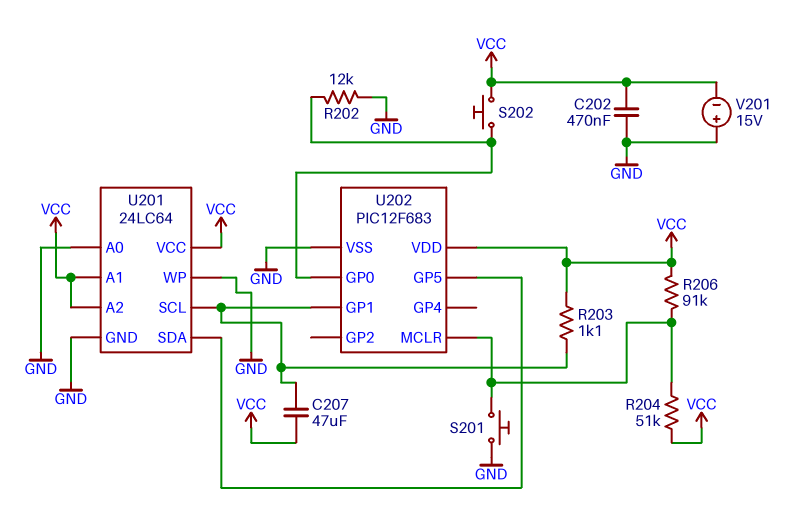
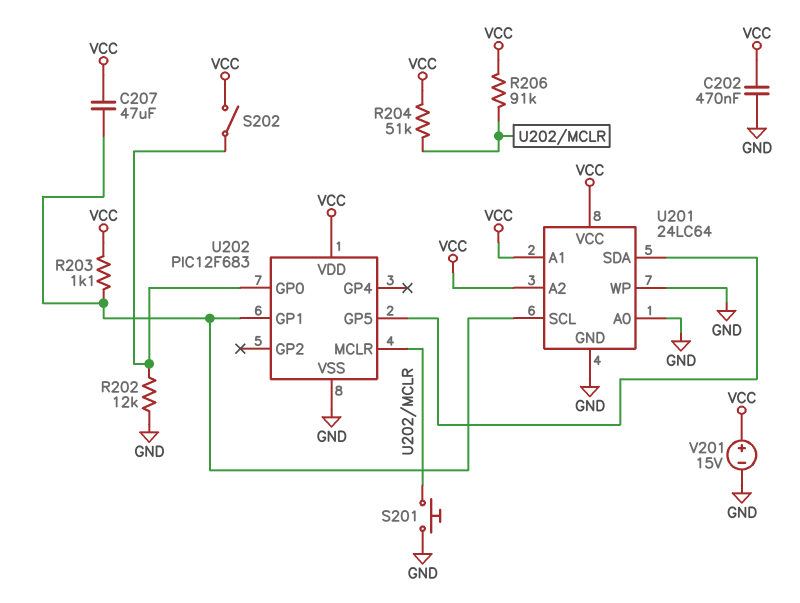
S202: button (U202/GP0, VCC) -> switch (U202/GP0, VCC)
V201: 15V (plus GND, minus VCC) -> 15V (plus VCC, minus GND)

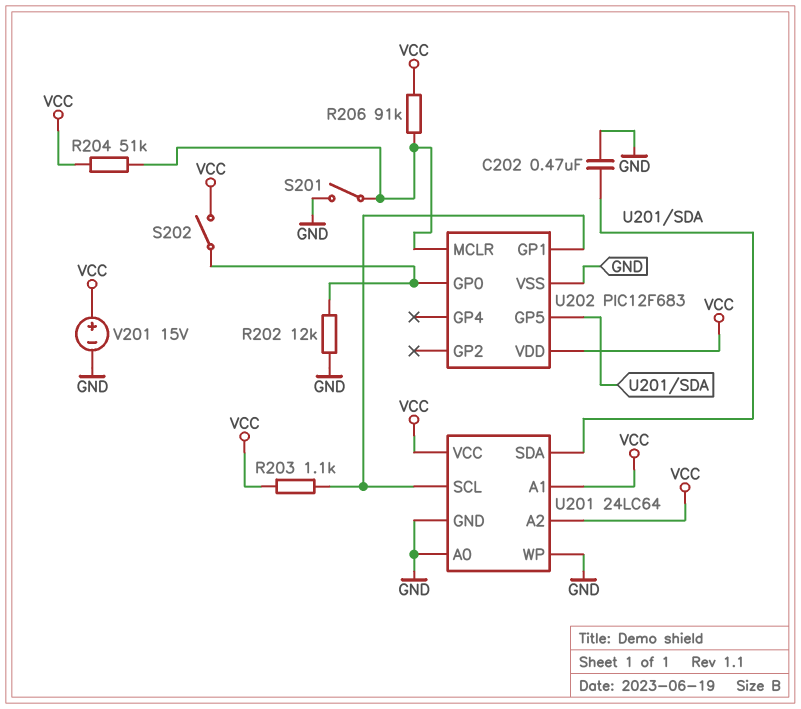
C202: 470nF (GND, VCC) -> 470nF (GND, U201/SDA)
C207: 47uF (U201/SCL, VCC) -> none
S201: button (GND, U202/MCLR) -> switch (GND, U202/MCLR)

